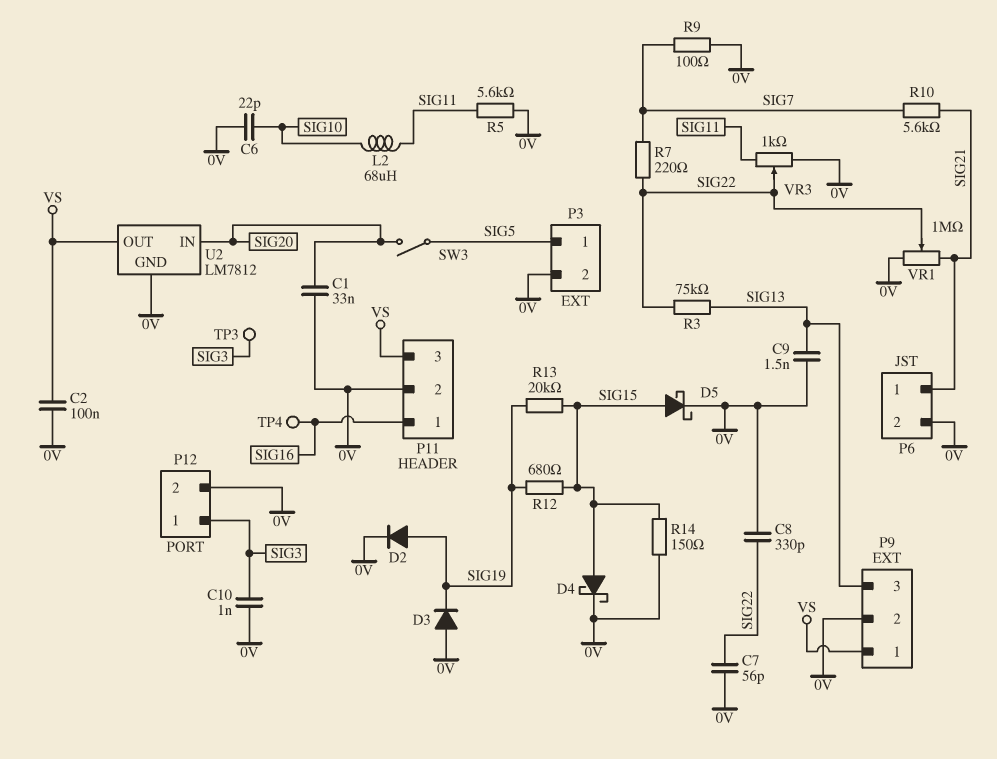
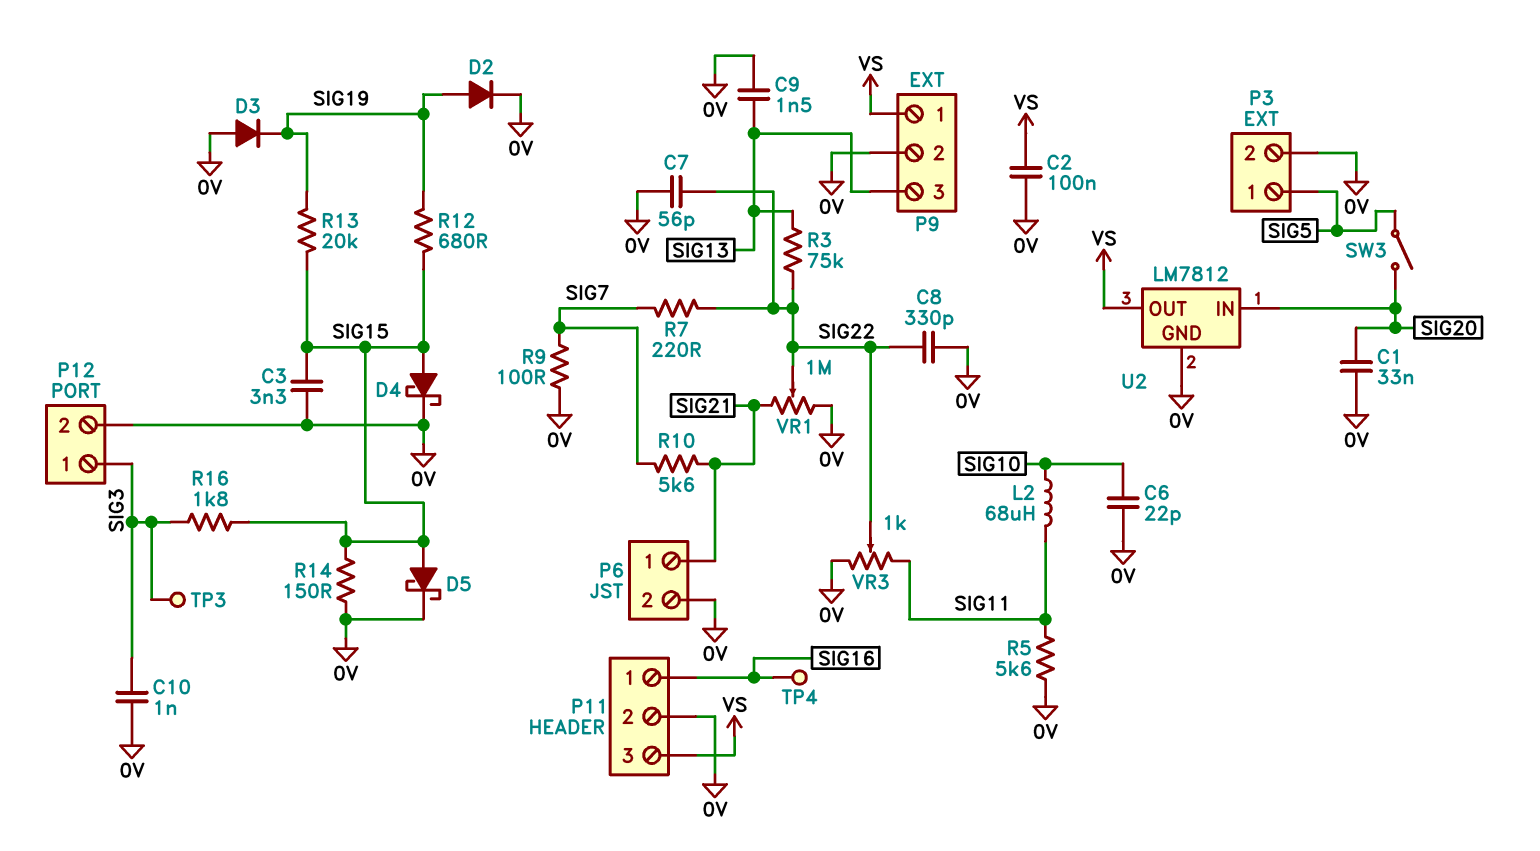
C3: none -> 3.3nF (0V, SIG15)
R16: none -> 1.8k (SIG3, SIG15)

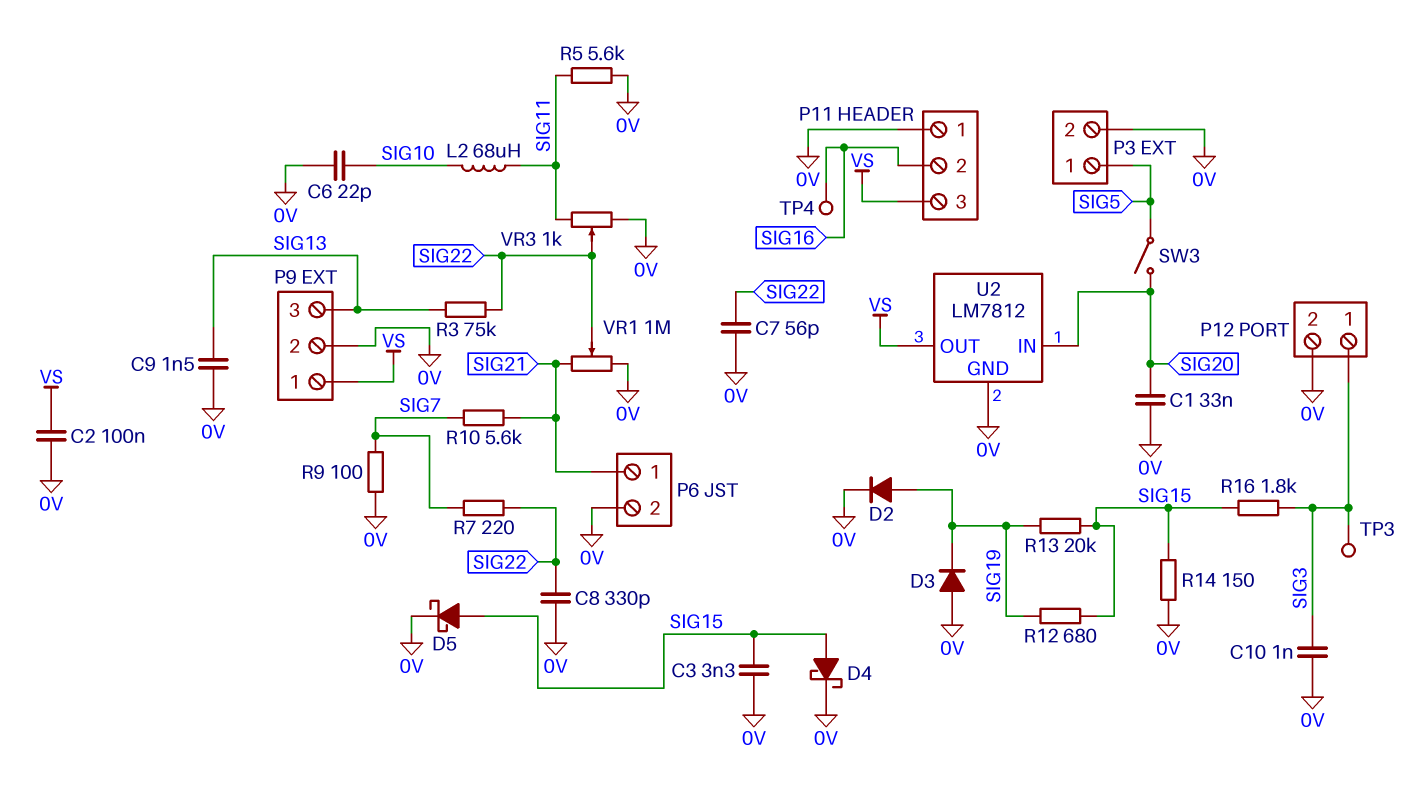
P11 pin 1: SIG16 -> 0V
P11 pin 2: 0V -> SIG16

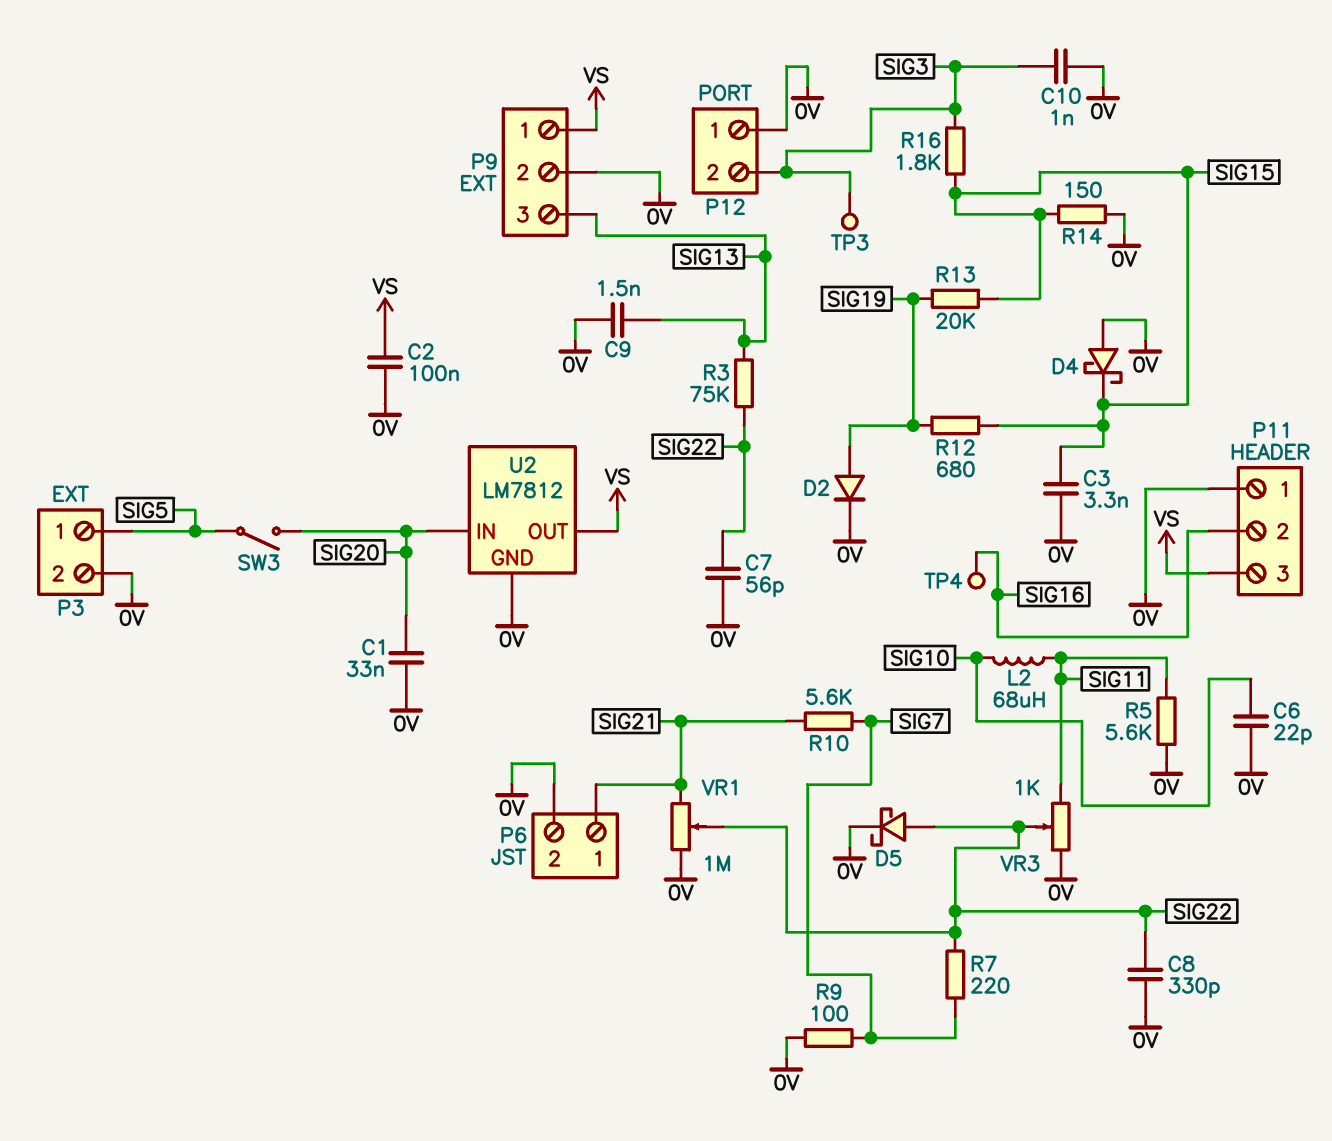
D3: diode (A 0V, K SIG19) -> none
D4: schottky (A SIG15, K 0V) -> schottky (A 0V, K SIG15)
D5: schottky (A SIG15, K 0V) -> schottky (A SIG22, K 0V)
P12 pin 1: SIG3 -> 0V
P12 pin 2: 0V -> SIG3

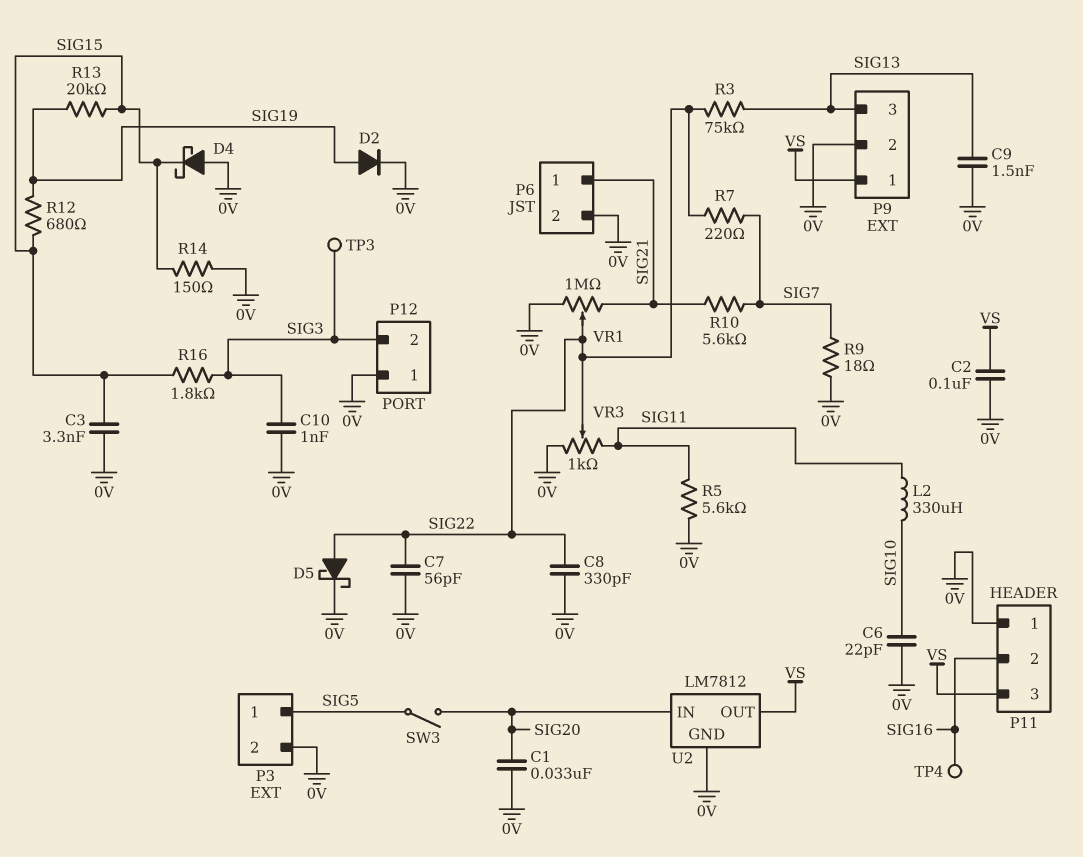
L2: 68uH (SIG10, SIG11) -> 330uH (SIG10, SIG11)
R9: 100 (0V, SIG7) -> 18 (0V, SIG7)

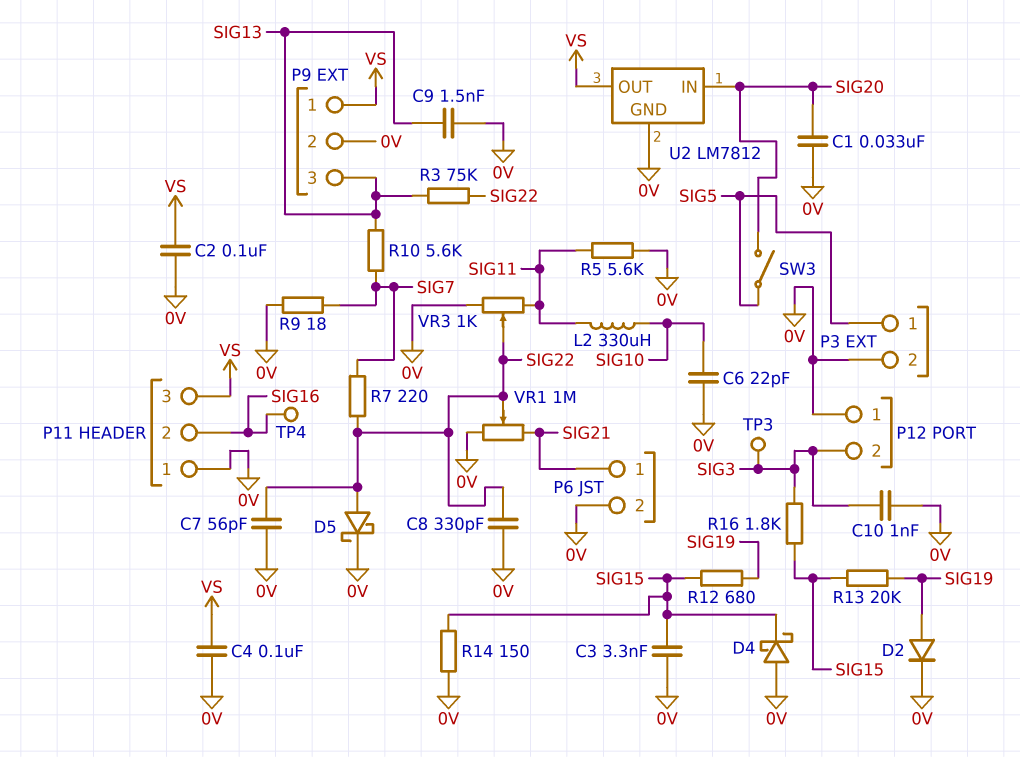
C4: none -> 100nF (0V, VS)
R10: 5.6k (SIG7, SIG21) -> 5.6k (SIG7, SIG13)

